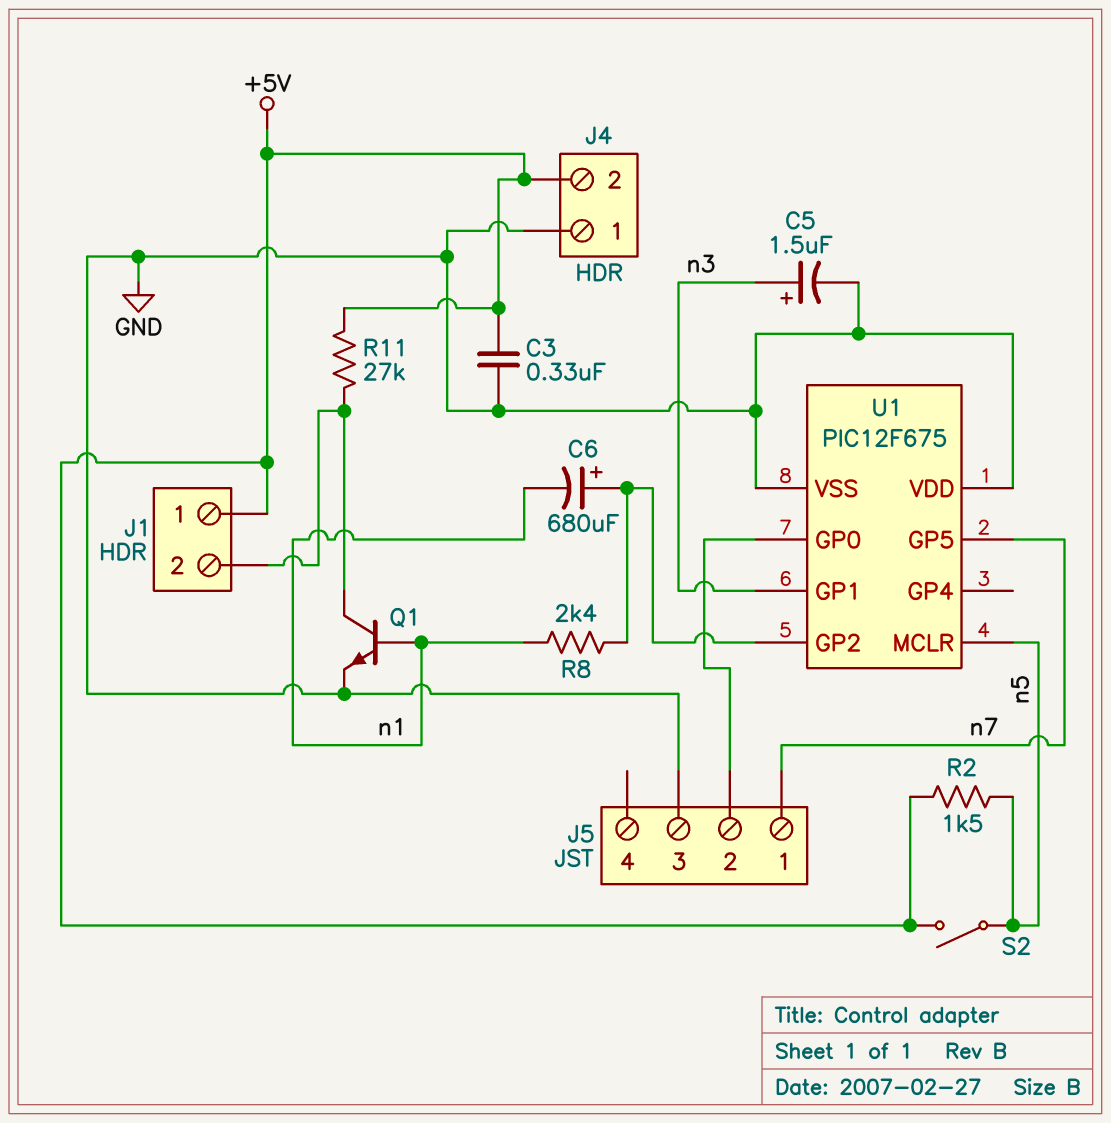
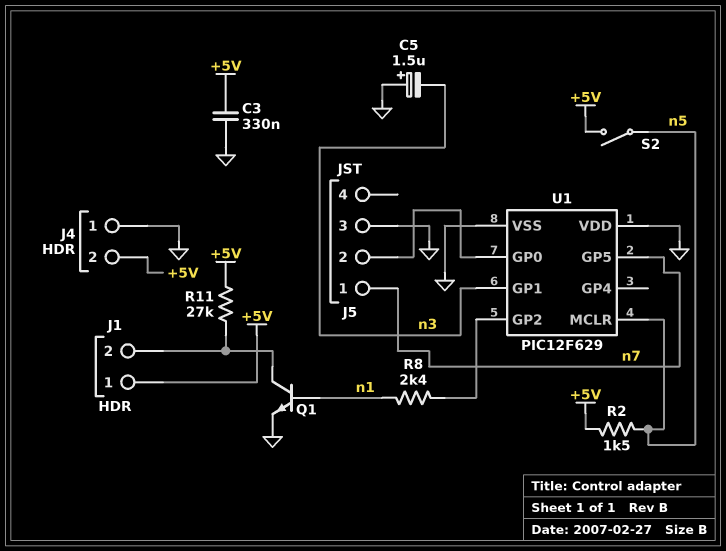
C5: 1.5uF (plus n3, minus GND) -> 1.5uF (plus GND, minus n3)
C6: 680uF (plus U1/GP2, minus n1) -> none
U1: PIC12F675 -> PIC12F629

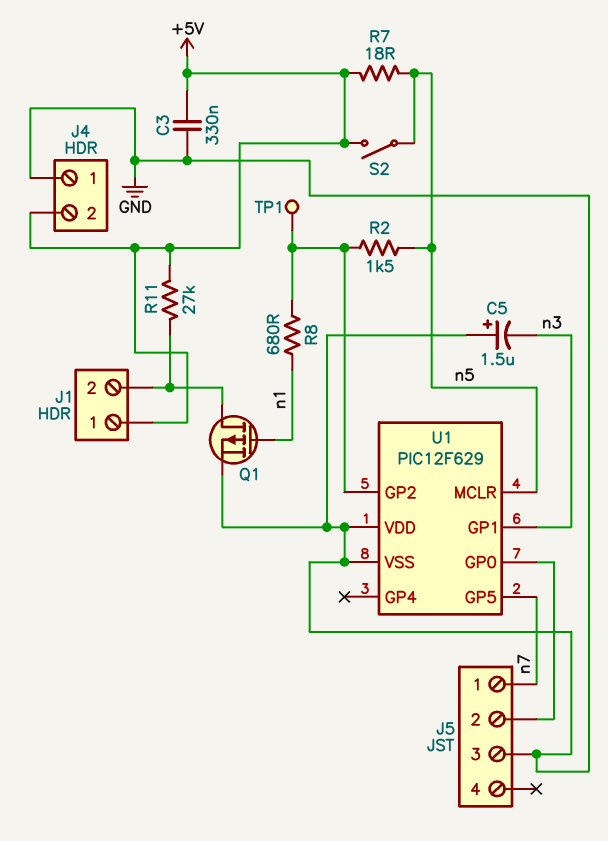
Q1: NPN (B n1, C J1/2, E GND) -> PMOS (G n1, D J1/2, S GND)
R2: 1.5k (+5V, n5) -> 1.5k (U1/GP2, n5)
R7: none -> 18 (+5V, n5)
R8: 2.4k (U1/GP2, n1) -> 680 (U1/GP2, n1)
TP1: none -> test point (U1/GP2)

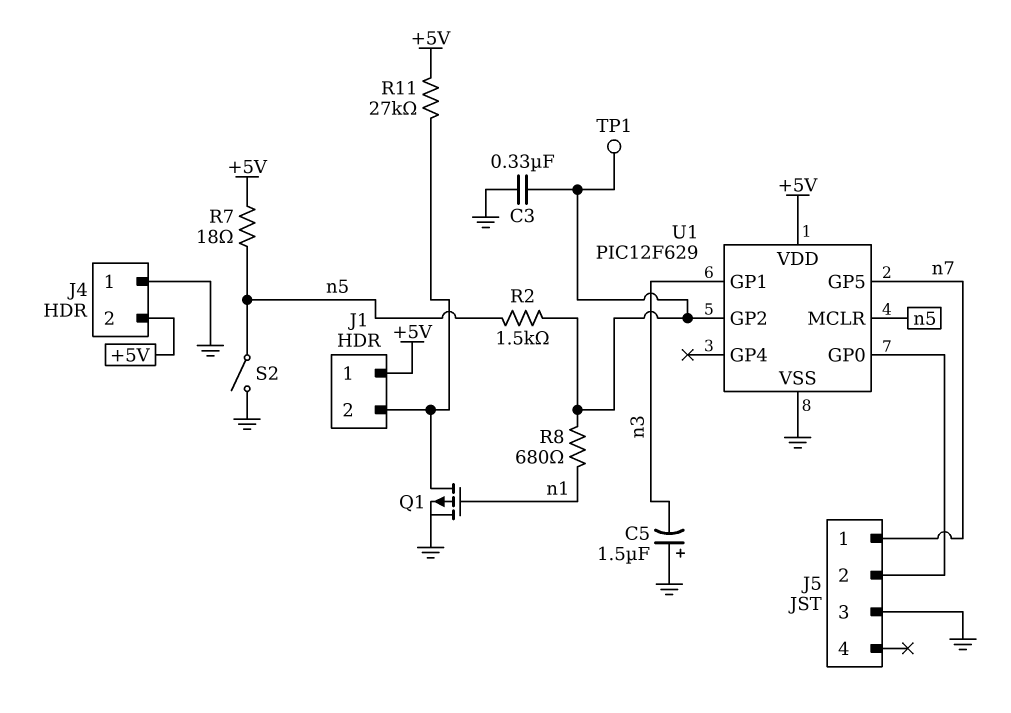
C3: 330nF (+5V, GND) -> 330nF (GND, U1/GP2)
S2: switch (+5V, n5) -> switch (GND, n5)
U1 pin VDD: GND -> +5V

